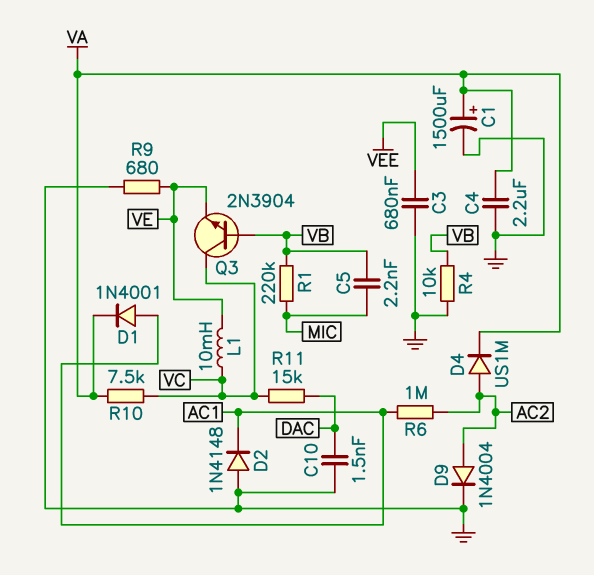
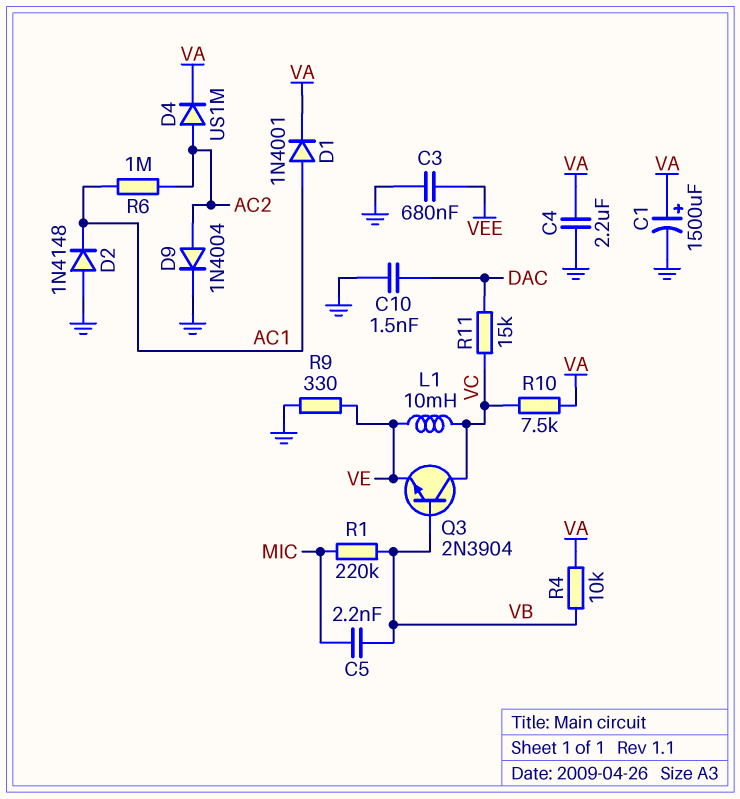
R4: 10k (GND, VB) -> 10k (VA, VB)
R9: 680 (GND, VE) -> 330 (GND, VE)

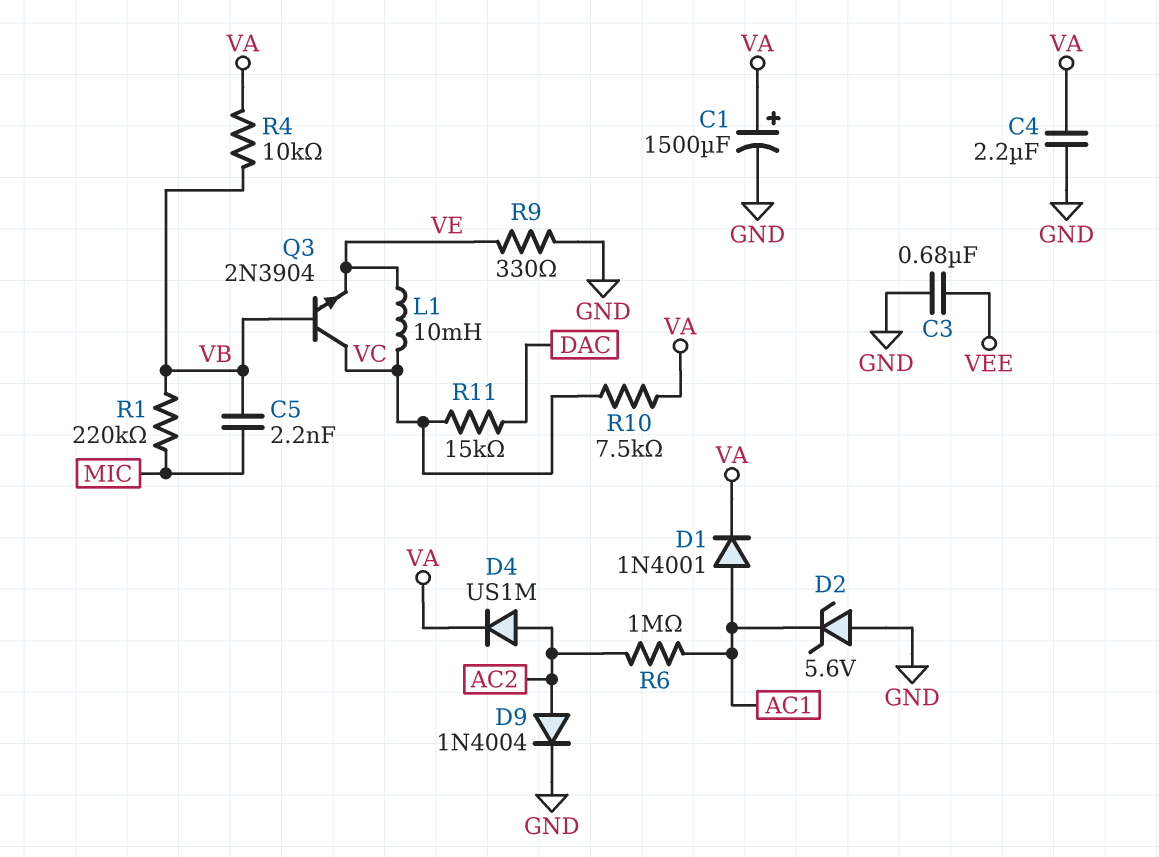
C10: 1.5nF (DAC, GND) -> none
D2: diode 1N4148 (A GND, K AC1) -> zener 5.6V (A GND, K AC1)

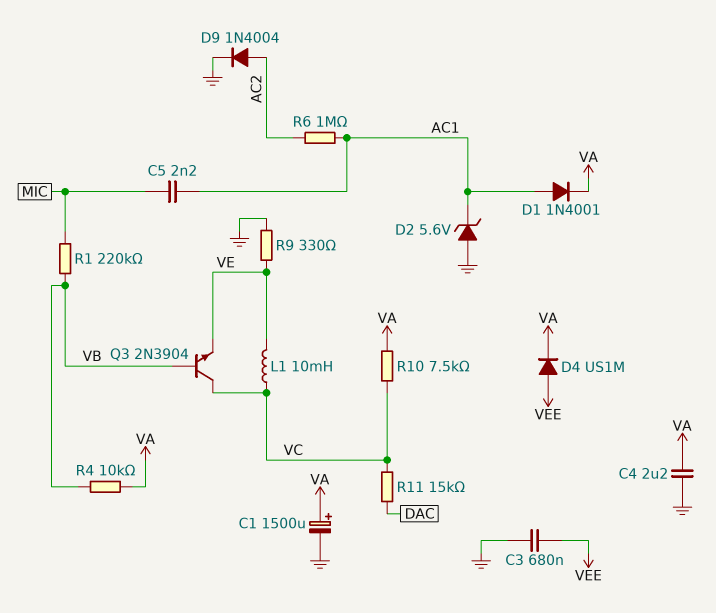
C5: 2.2nF (MIC, VB) -> 2.2nF (AC1, MIC)
D4: diode US1M (A AC2, K VA) -> diode US1M (A VEE, K VA)

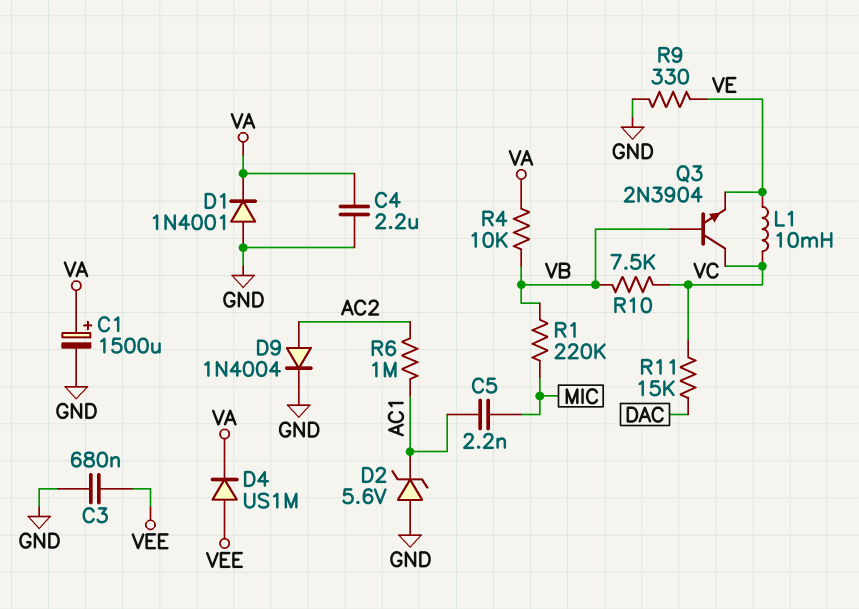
D1: diode 1N4001 (A AC1, K VA) -> diode 1N4001 (A GND, K VA)
R10: 7.5k (VA, VC) -> 7.5k (VB, VC)

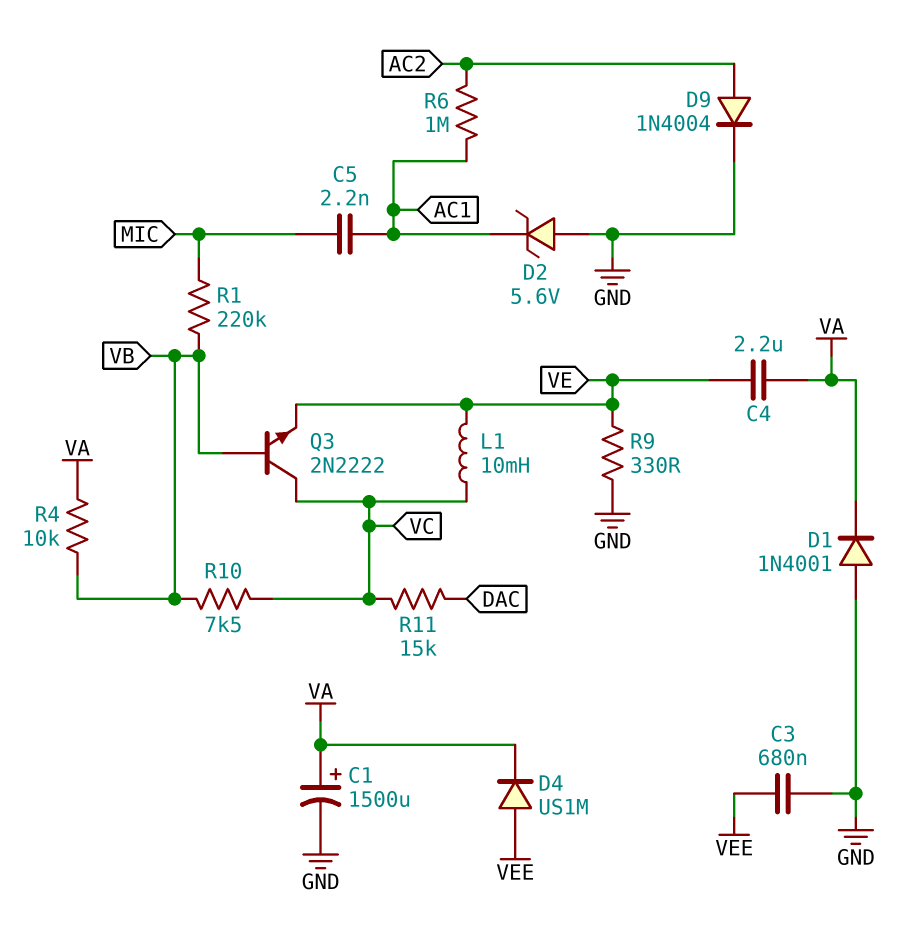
C4: 2.2uF (GND, VA) -> 2.2uF (VA, VE)
Q3: NPN 2N3904 (B VB, C VC, E VE) -> NPN 2N2222 (B VB, C VC, E VE)

